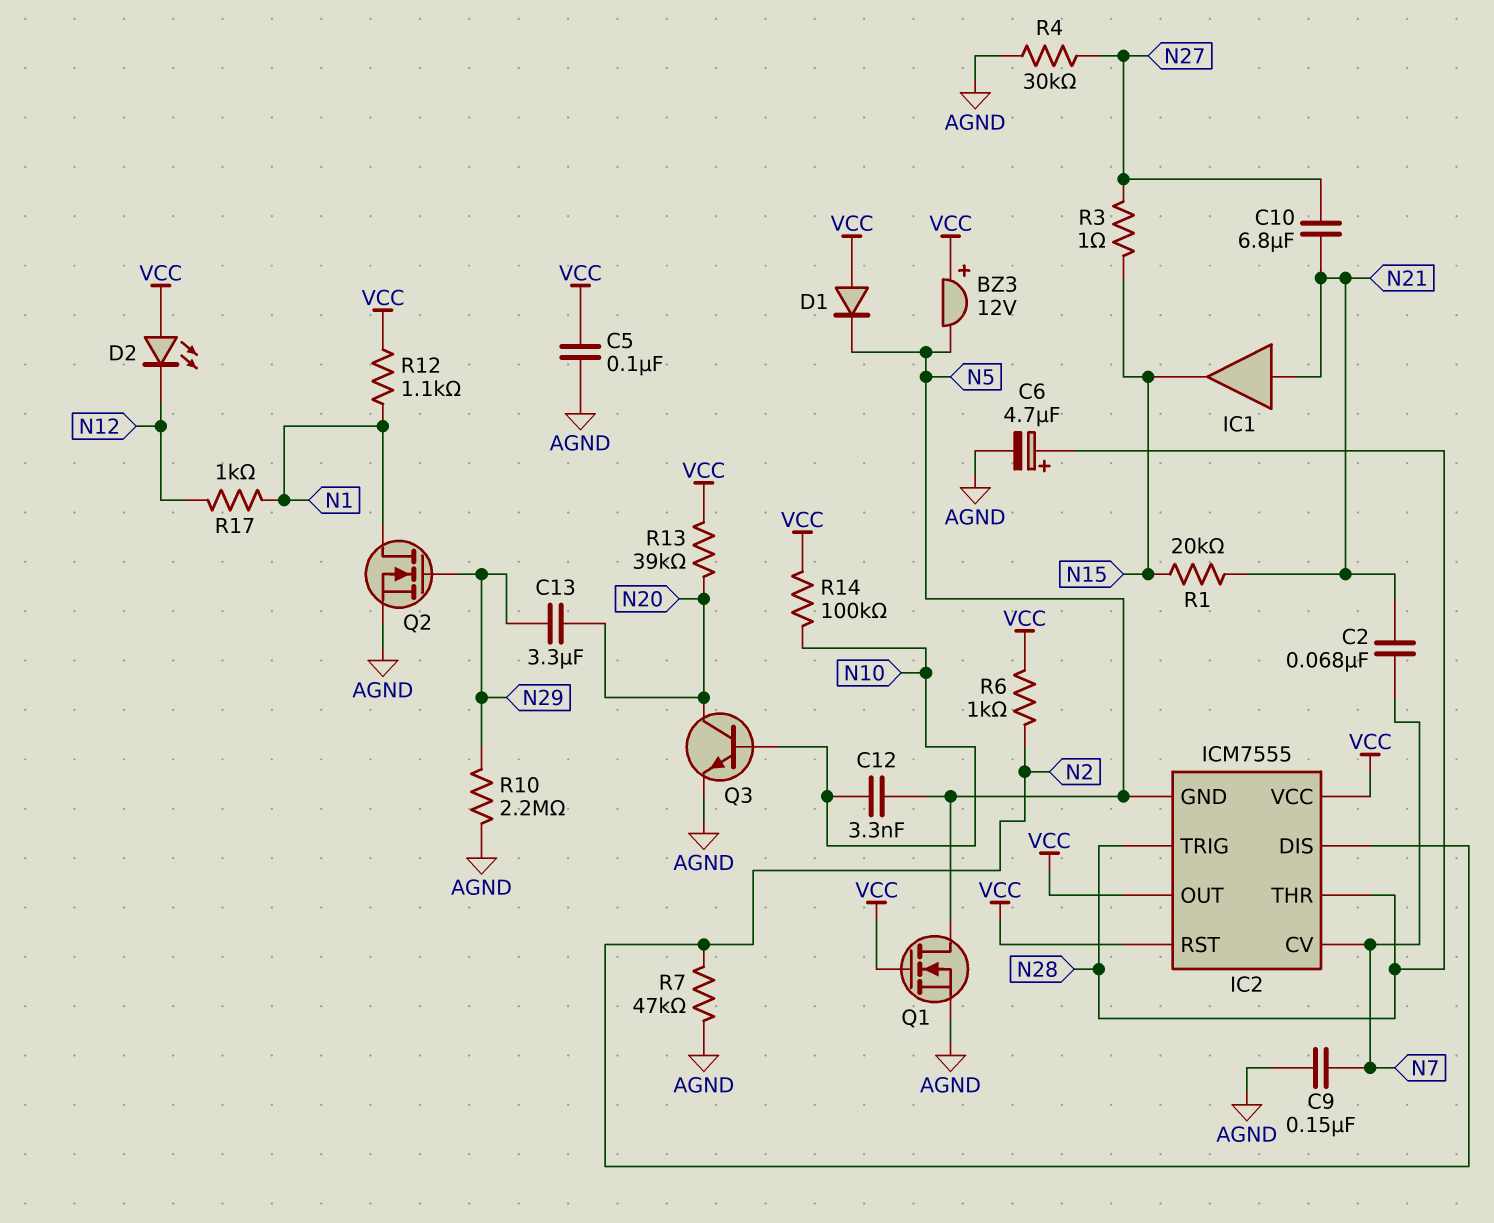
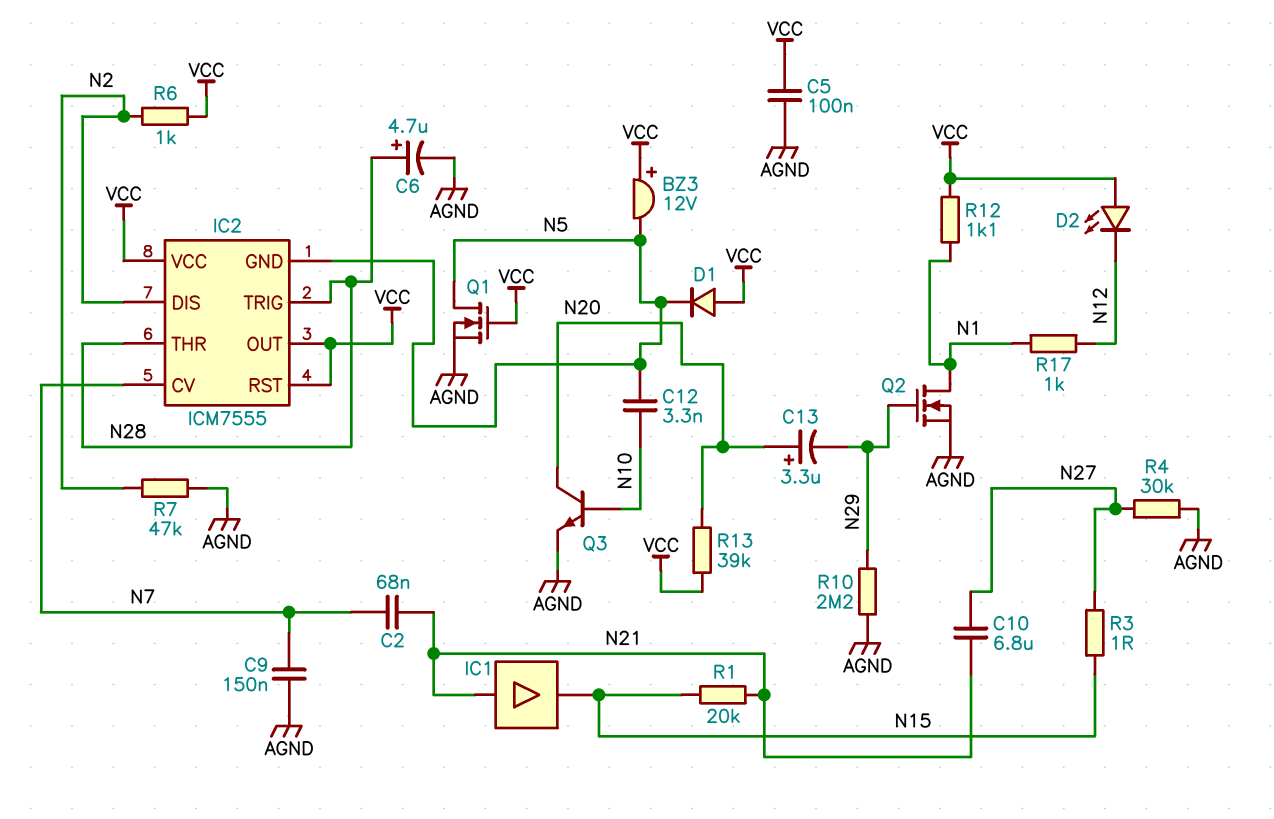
C13: 3.3uF (N20, N29) -> 3.3uF (plus N20, minus N29)
R14: 100k (N10, VCC) -> none

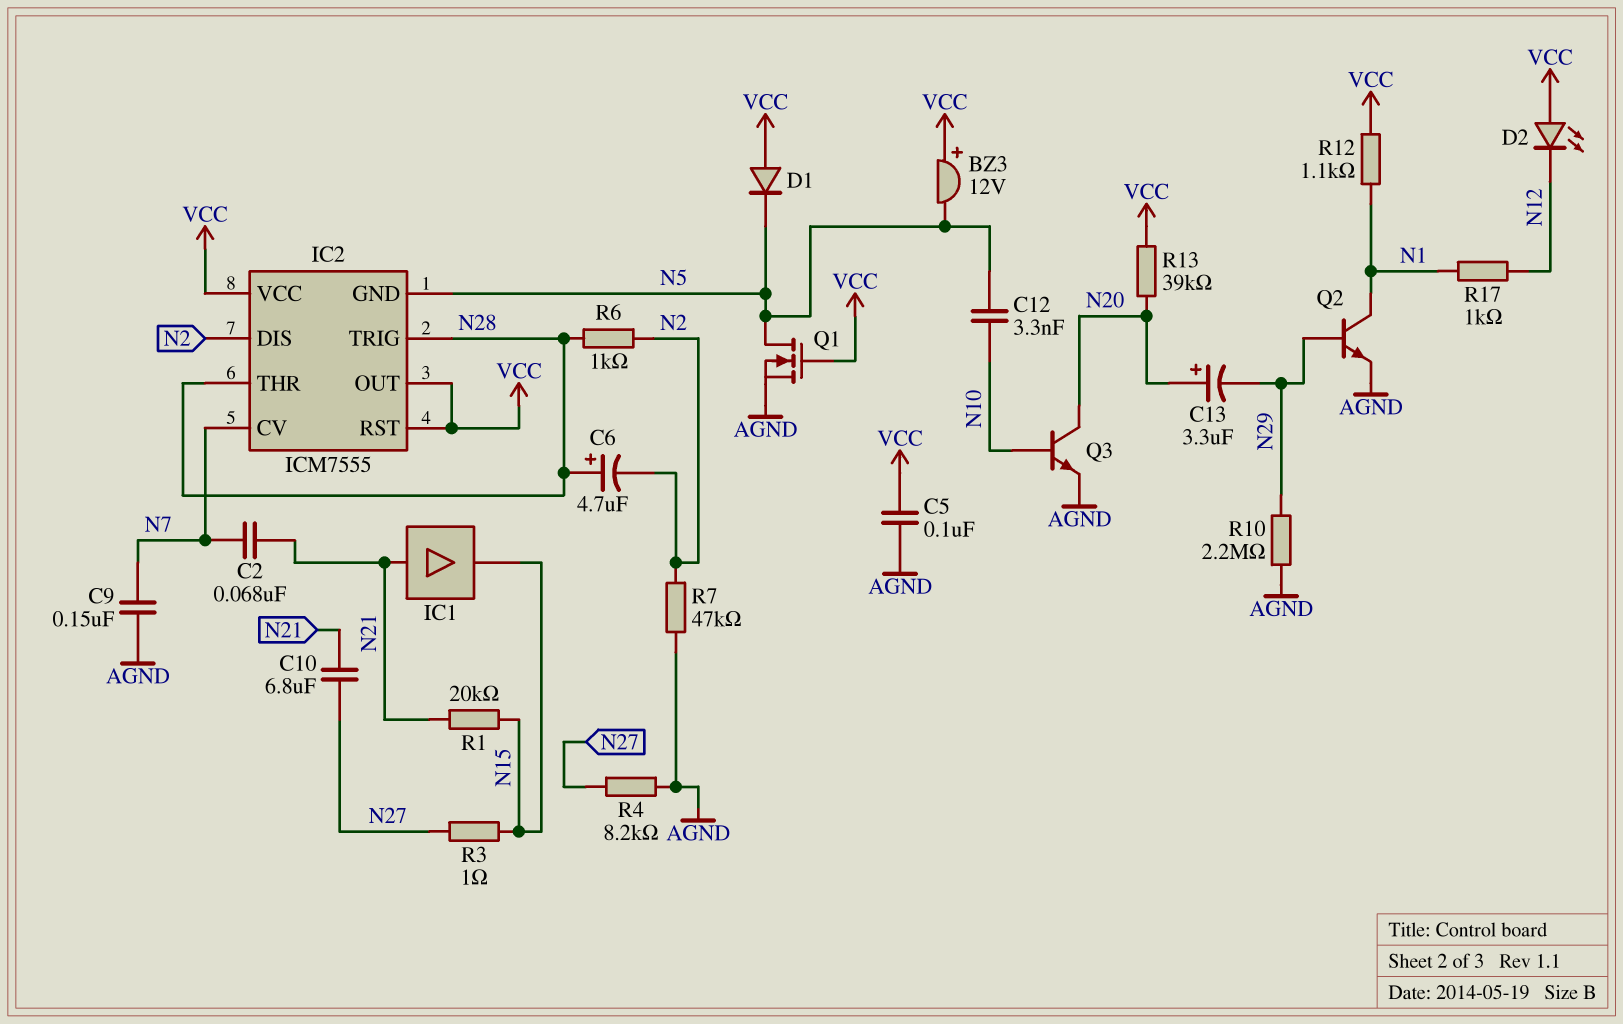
C6: 4.7uF (plus N28, minus AGND) -> 4.7uF (plus N28, minus N2)
Q2: NMOS (G N29, D N1, S AGND) -> NPN (B N29, C N1, E AGND)
R4: 30k (AGND, N27) -> 8.2k (AGND, N27)
R6: 1k (N2, VCC) -> 1k (N2, N28)

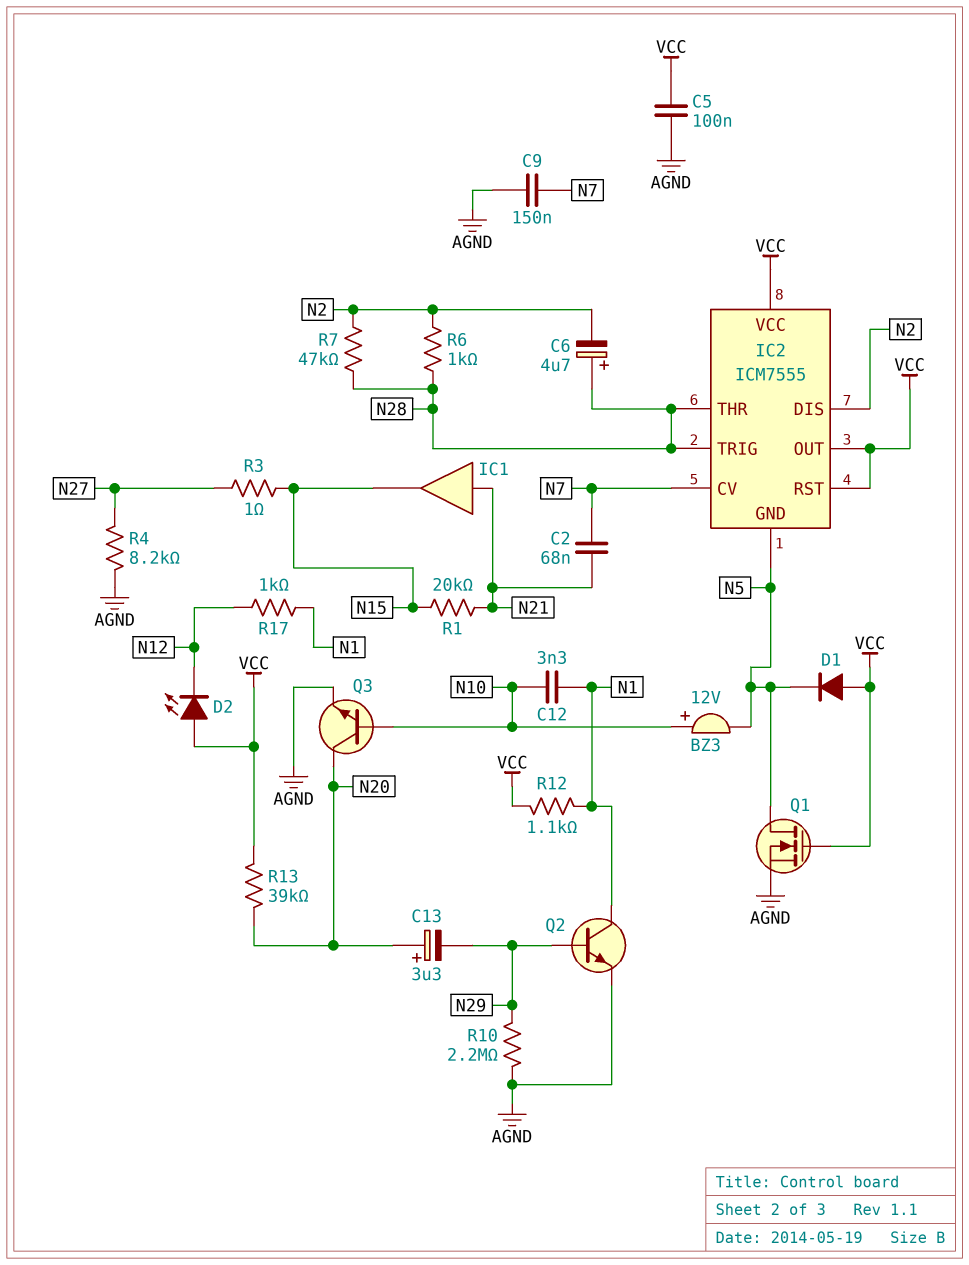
BZ3: buzzer 12V (plus VCC, minus N5) -> buzzer 12V (plus N10, minus N5)
C10: 6.8uF (N21, N27) -> none
C12: 3.3nF (N5, N10) -> 3.3nF (N1, N10)
R7: 47k (AGND, N2) -> 47k (N2, N28)

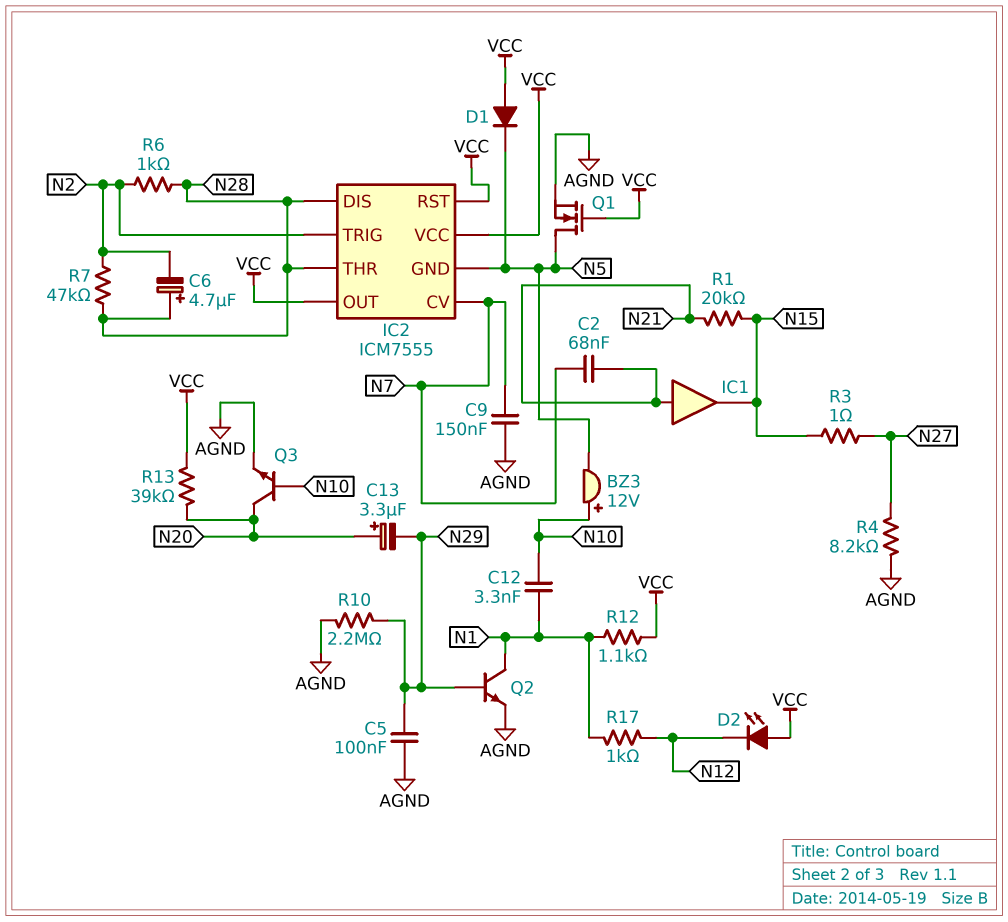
C5: 100nF (AGND, VCC) -> 100nF (AGND, N29)
IC2 pin DIS: N2 -> N28
IC2 pin TRIG: N28 -> N2

